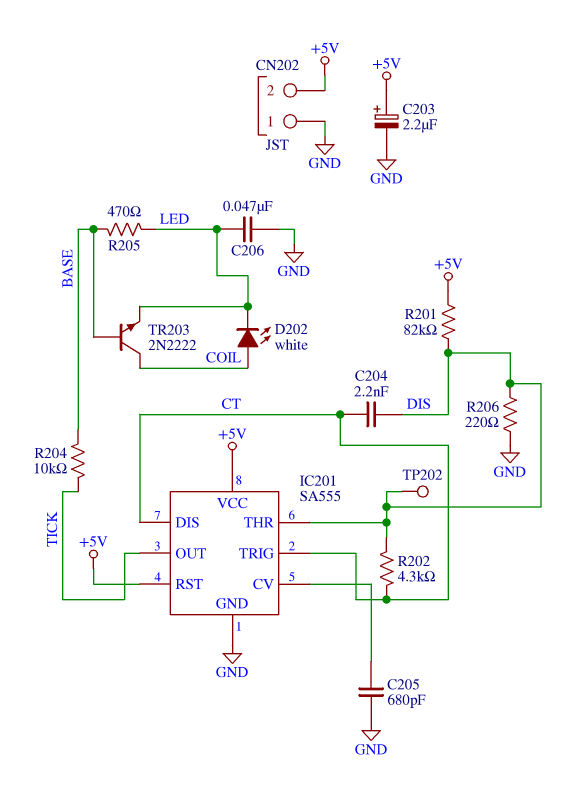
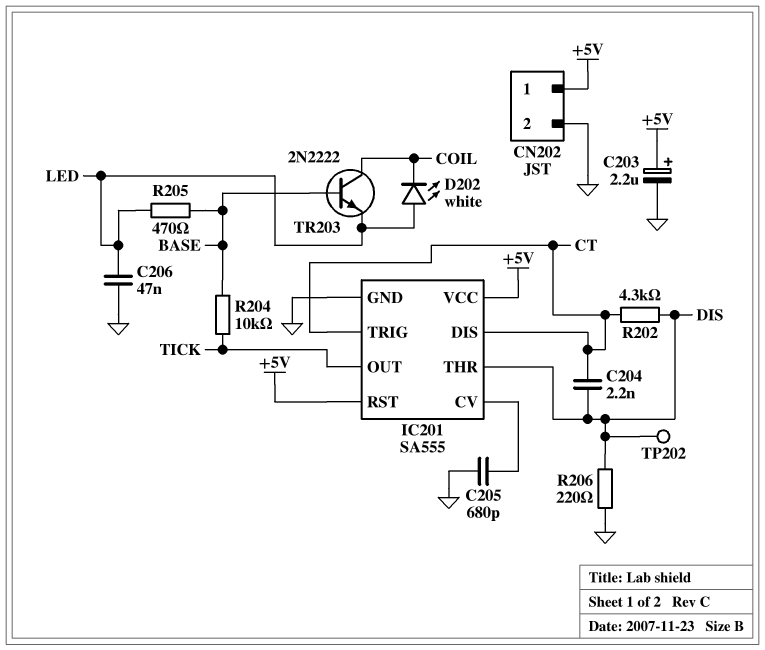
CN202 pin 1: GND -> +5V
CN202 pin 2: +5V -> GND
D202: LED white (A COIL, K LED) -> LED white (A LED, K COIL)
R201: 82k (+5V, DIS) -> none

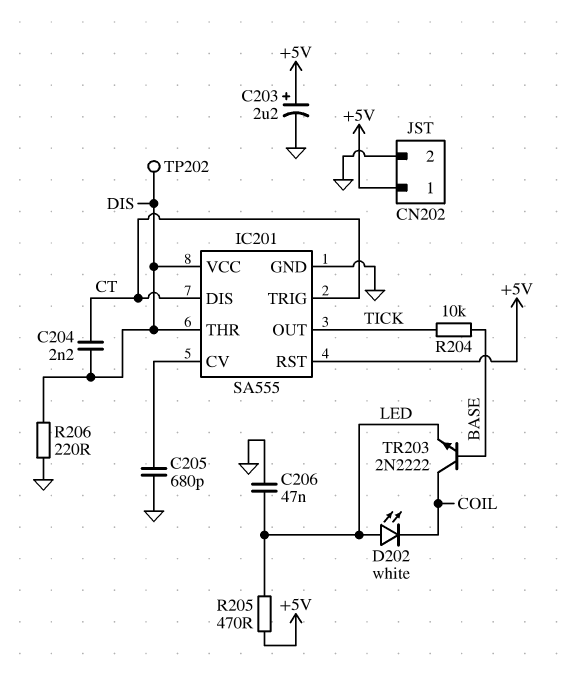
IC201 pin VCC: +5V -> DIS
R202: 4.3k (CT, DIS) -> none
R205: 470 (BASE, LED) -> 470 (+5V, LED)

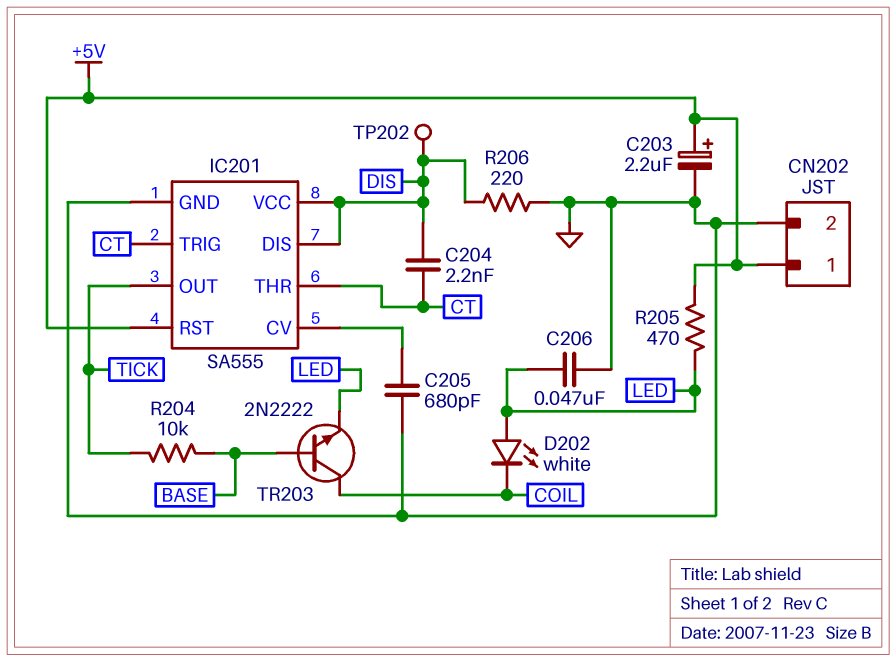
IC201 pin DIS: CT -> DIS
IC201 pin THR: DIS -> CT

